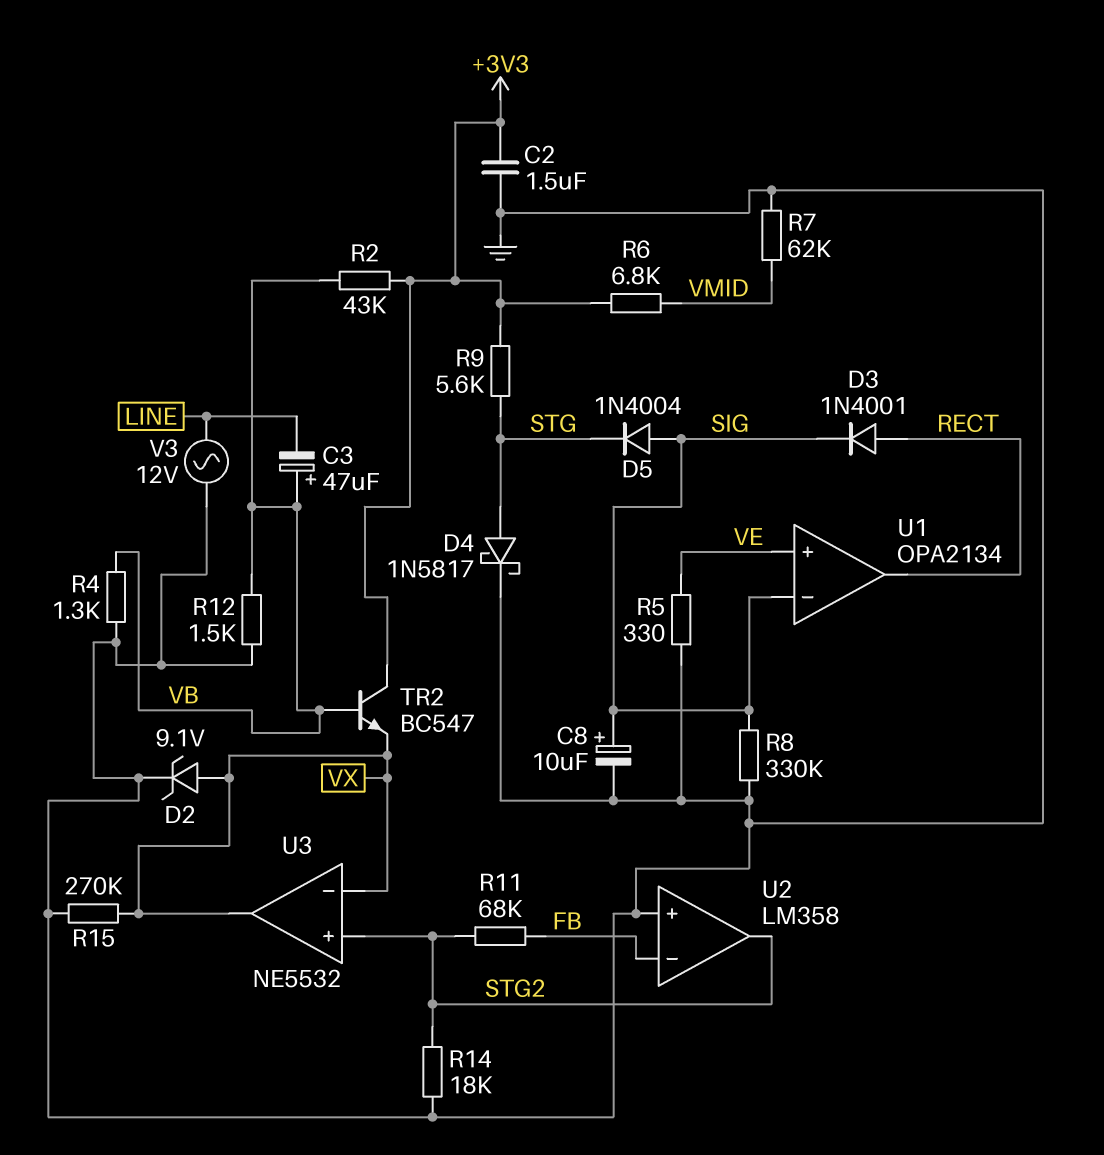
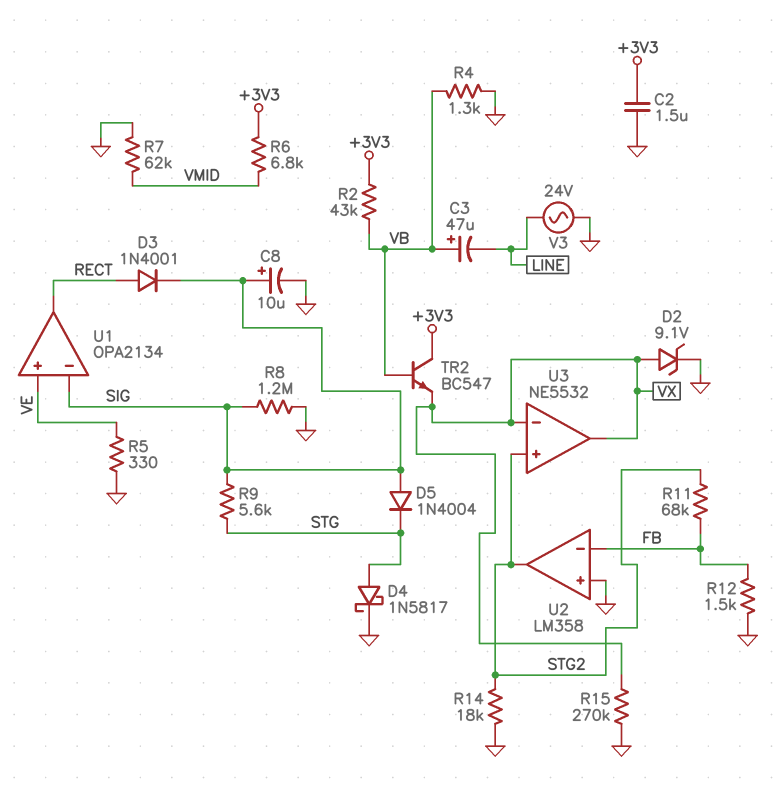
R8: 330k (GND, SIG) -> 1.2M (GND, SIG)
R9: 5.6k (+3V3, STG) -> 5.6k (SIG, STG)
R12: 1.5k (GND, VB) -> 1.5k (FB, GND)
V3: AC 12V (GND, LINE) -> AC 24V (GND, LINE)

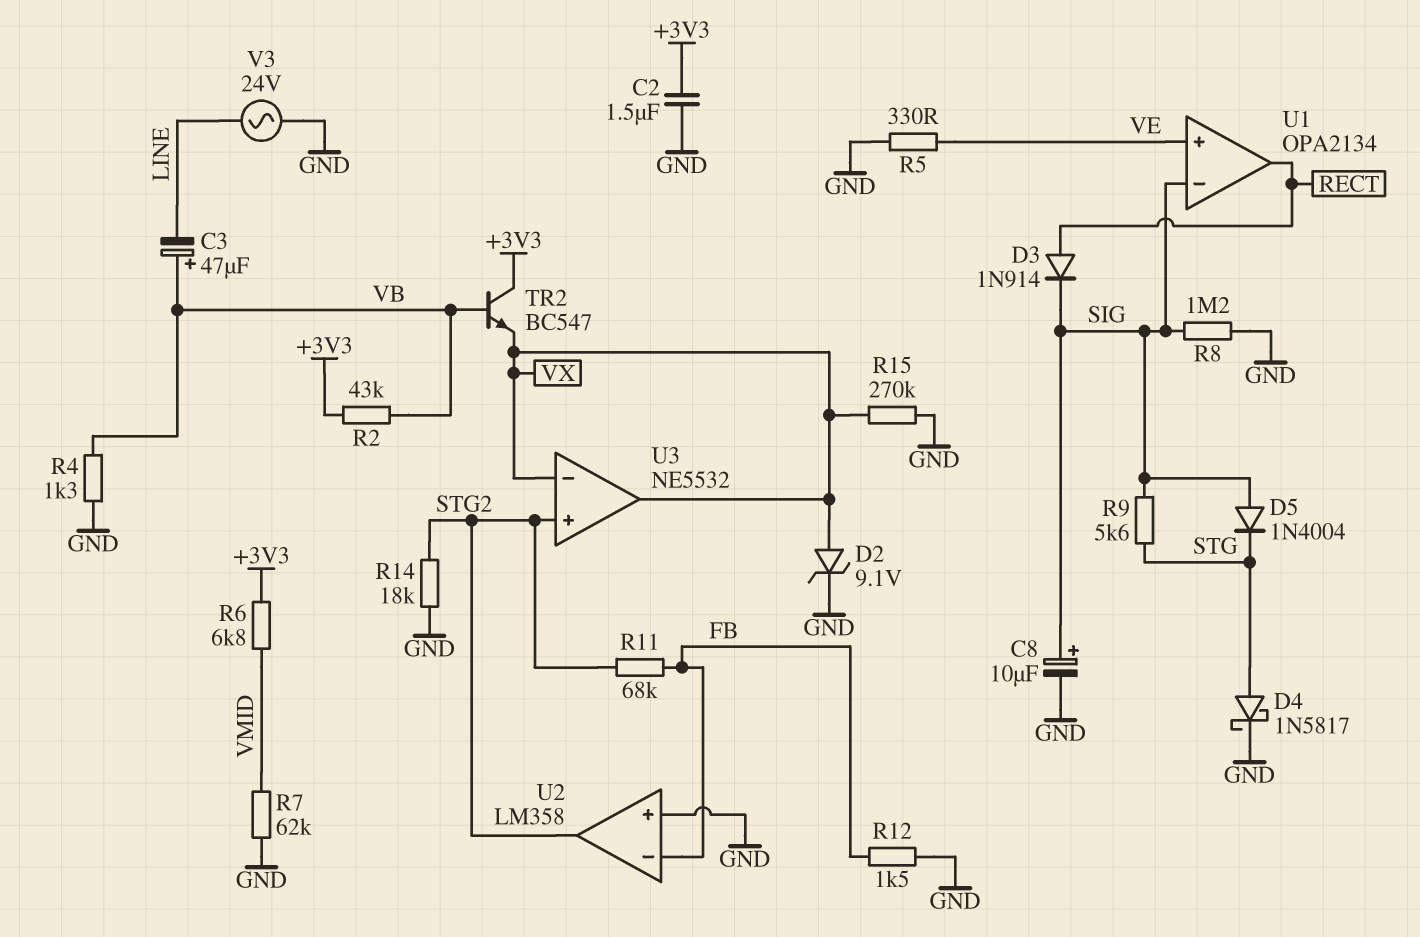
D3: diode 1N4001 (A RECT, K SIG) -> diode 1N914 (A RECT, K SIG)

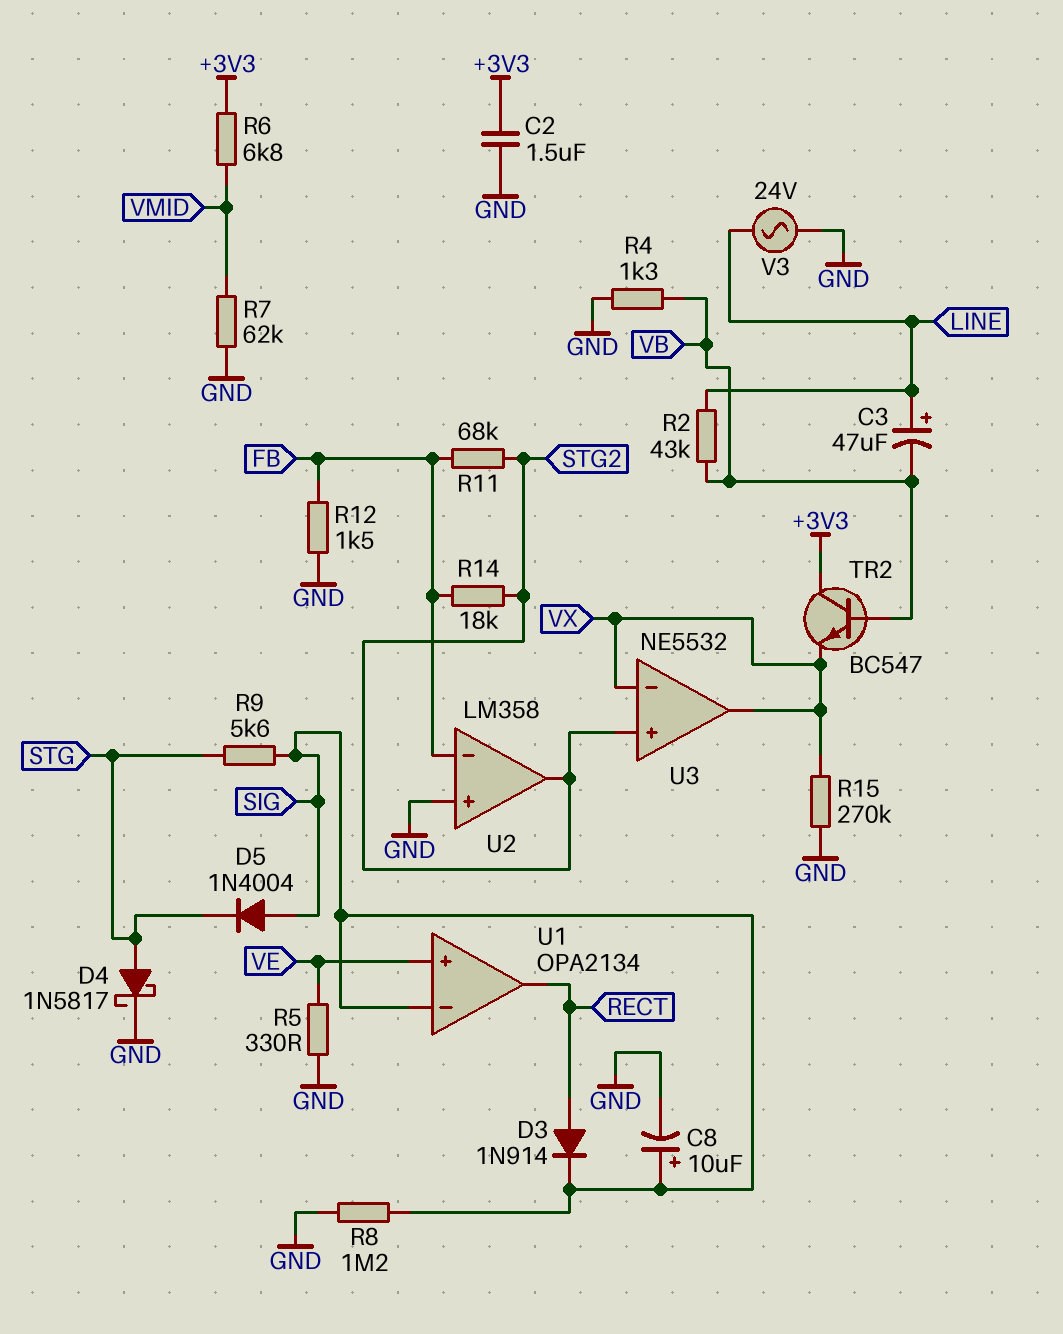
C3: 47uF (plus VB, minus LINE) -> 47uF (plus LINE, minus VB)
D2: zener 9.1V (A VX, K GND) -> none
R2: 43k (+3V3, VB) -> 43k (LINE, VB)
R14: 18k (GND, STG2) -> 18k (FB, STG2)

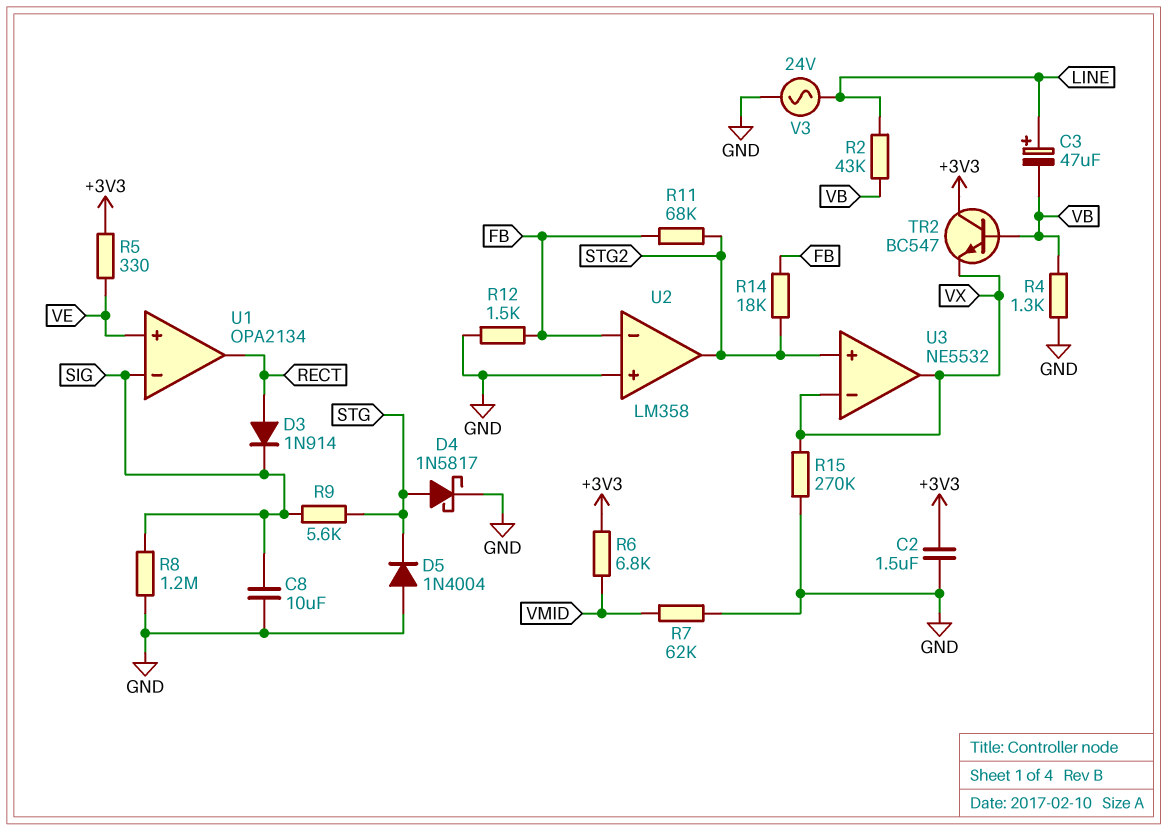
C8: 10uF (plus SIG, minus GND) -> 10uF (GND, SIG)
D5: diode 1N4004 (A SIG, K STG) -> diode 1N4004 (A GND, K STG)
R5: 330 (GND, VE) -> 330 (+3V3, VE)

